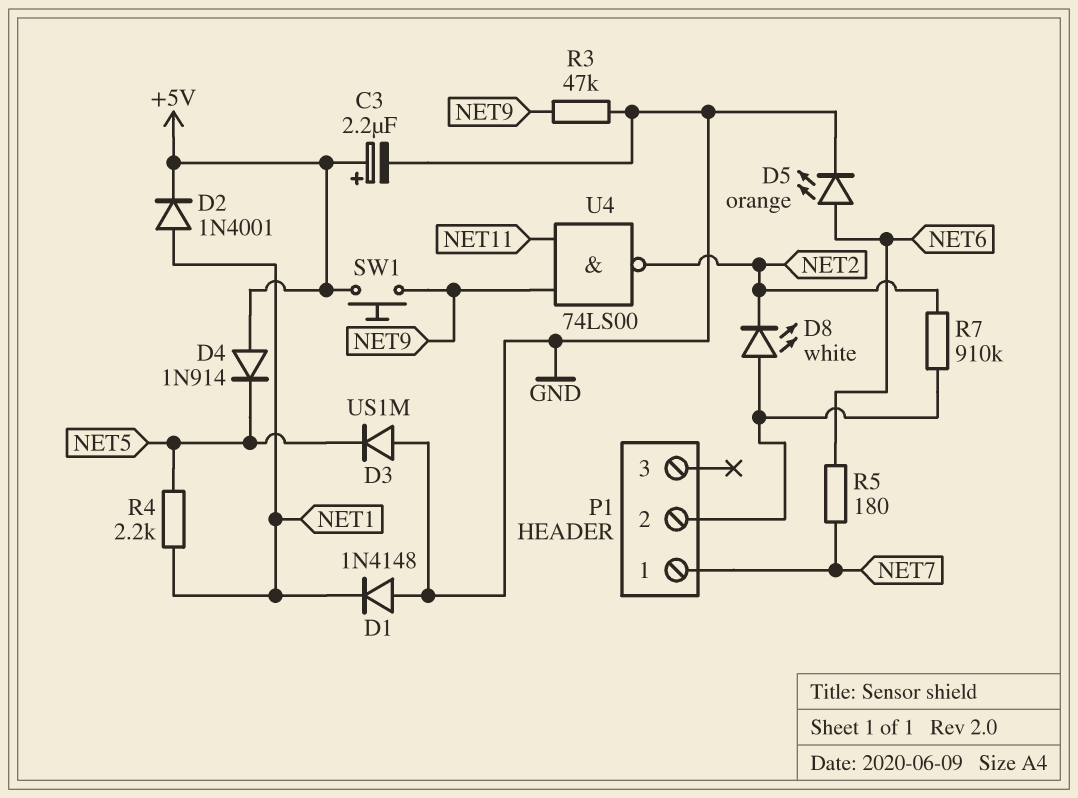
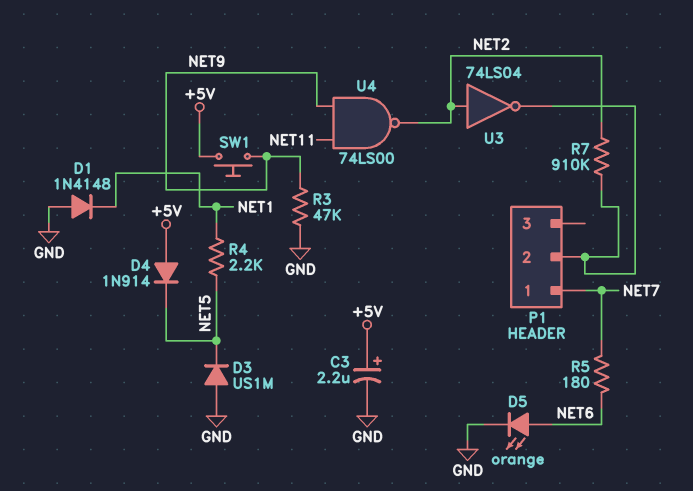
D2: diode 1N4001 (A NET1, K +5V) -> none
D8: LED white (A P1/2, K NET2) -> none
U3: none -> NOT 74LS04 (in NET2, out P1/2)

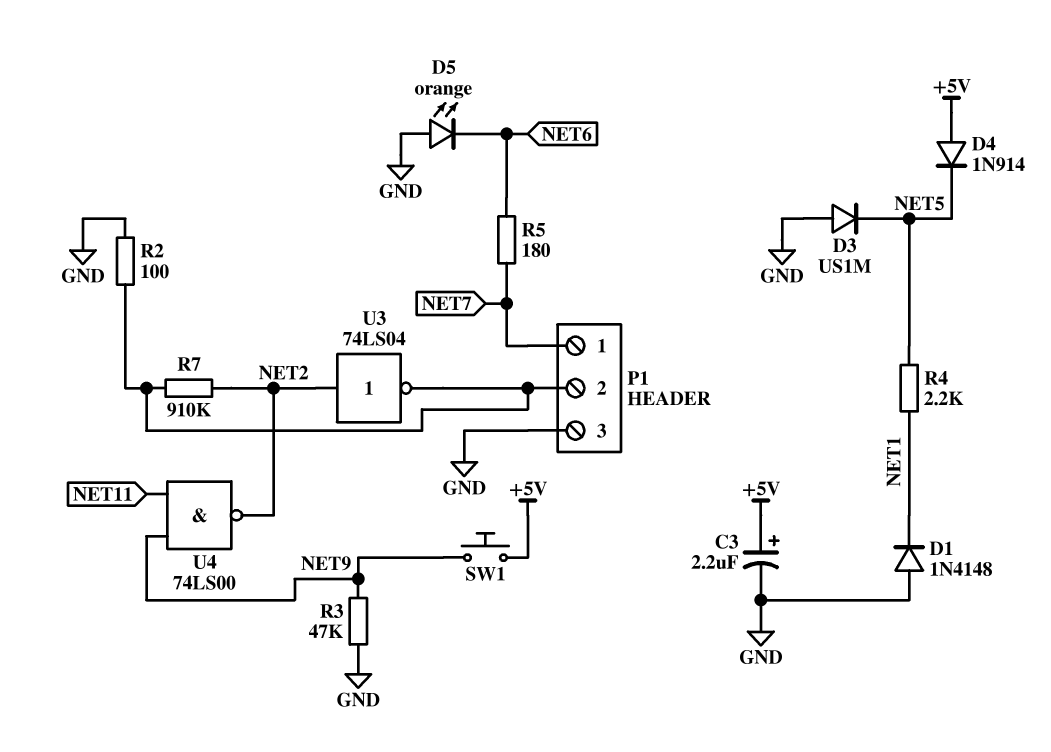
D5: LED orange (A NET6, K GND) -> LED orange (A GND, K NET6)
P1 pin 3: none -> GND
R2: none -> 100 (GND, P1/2)

